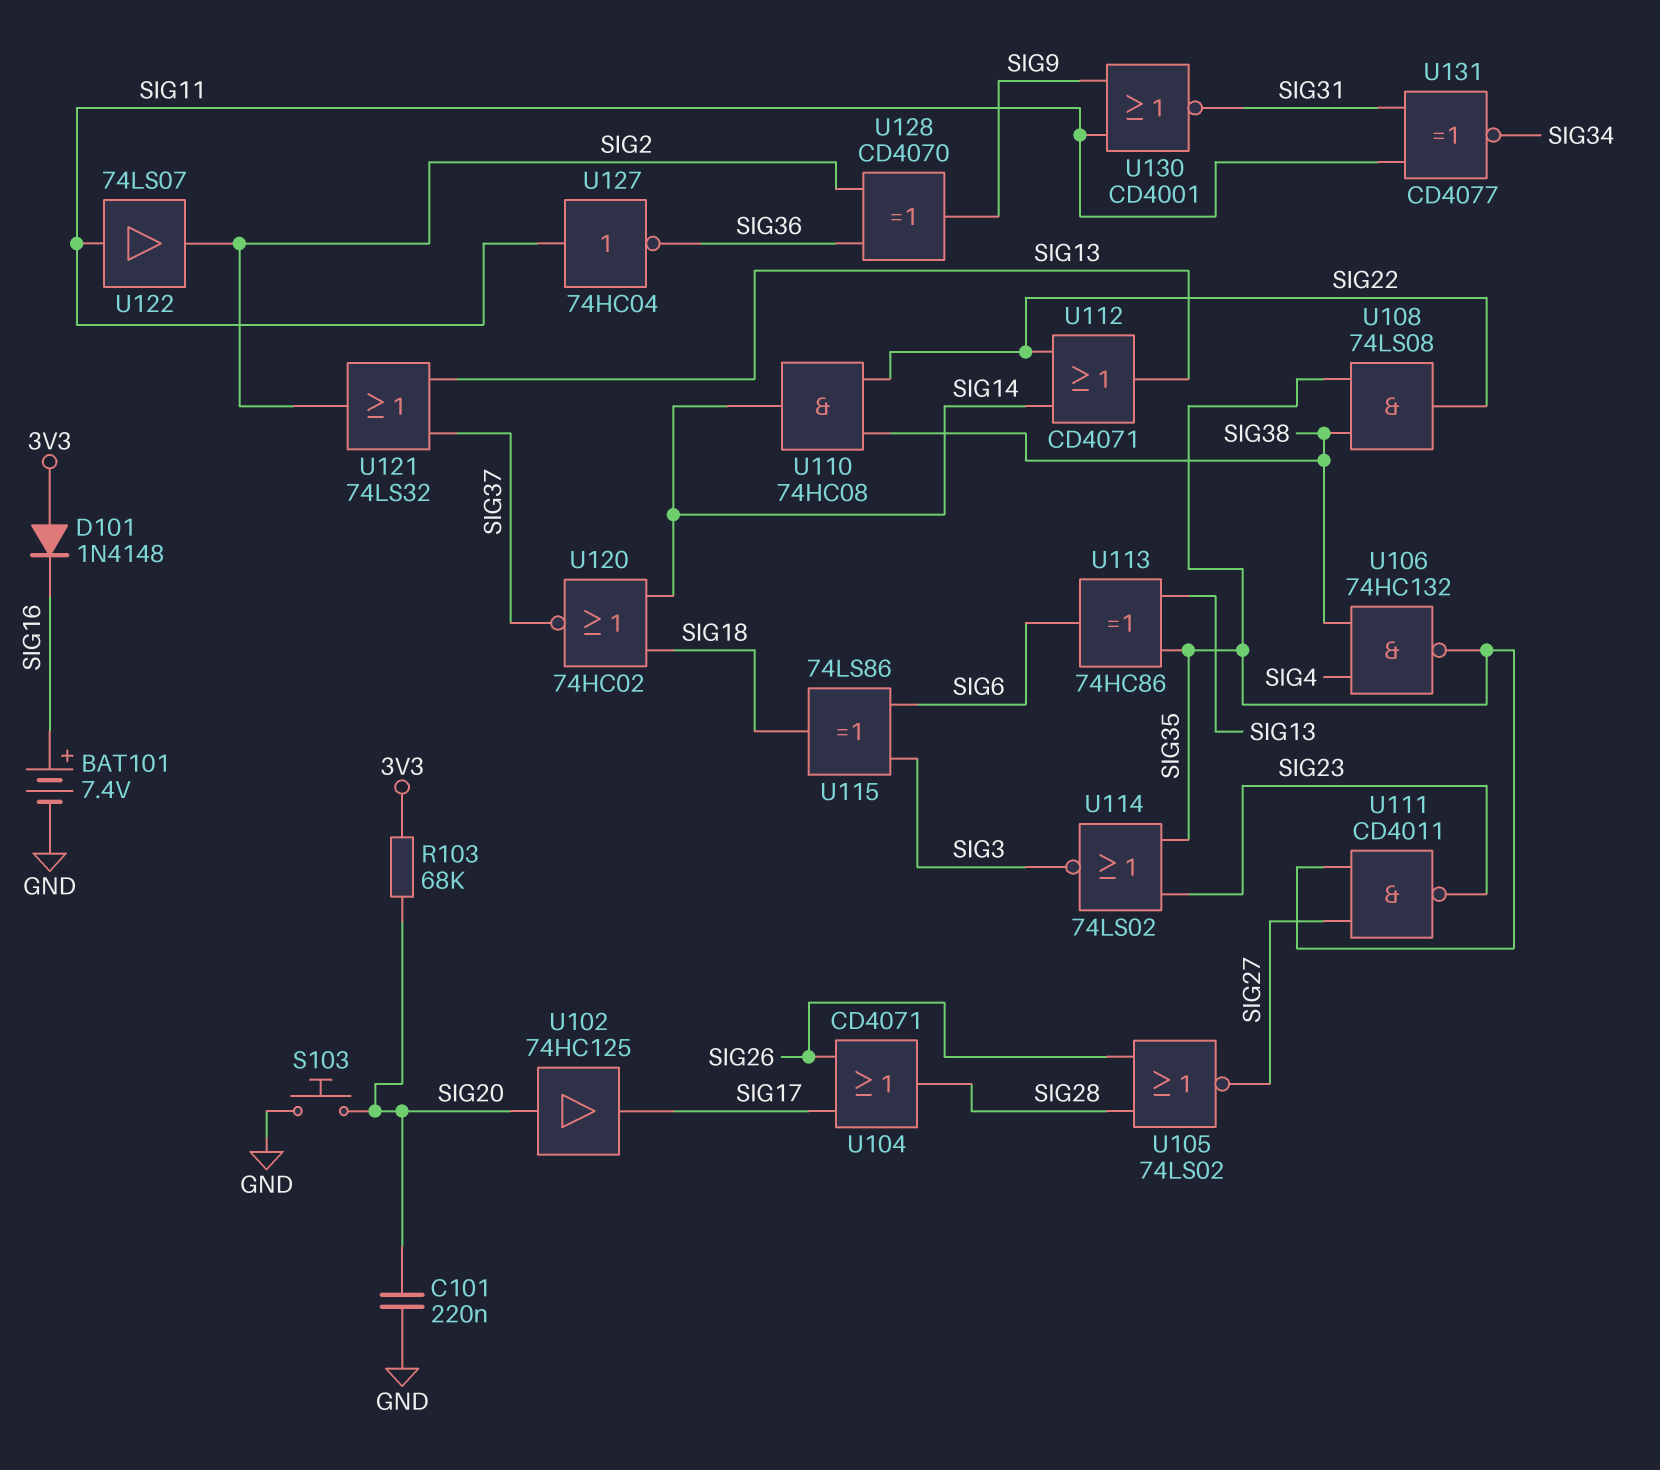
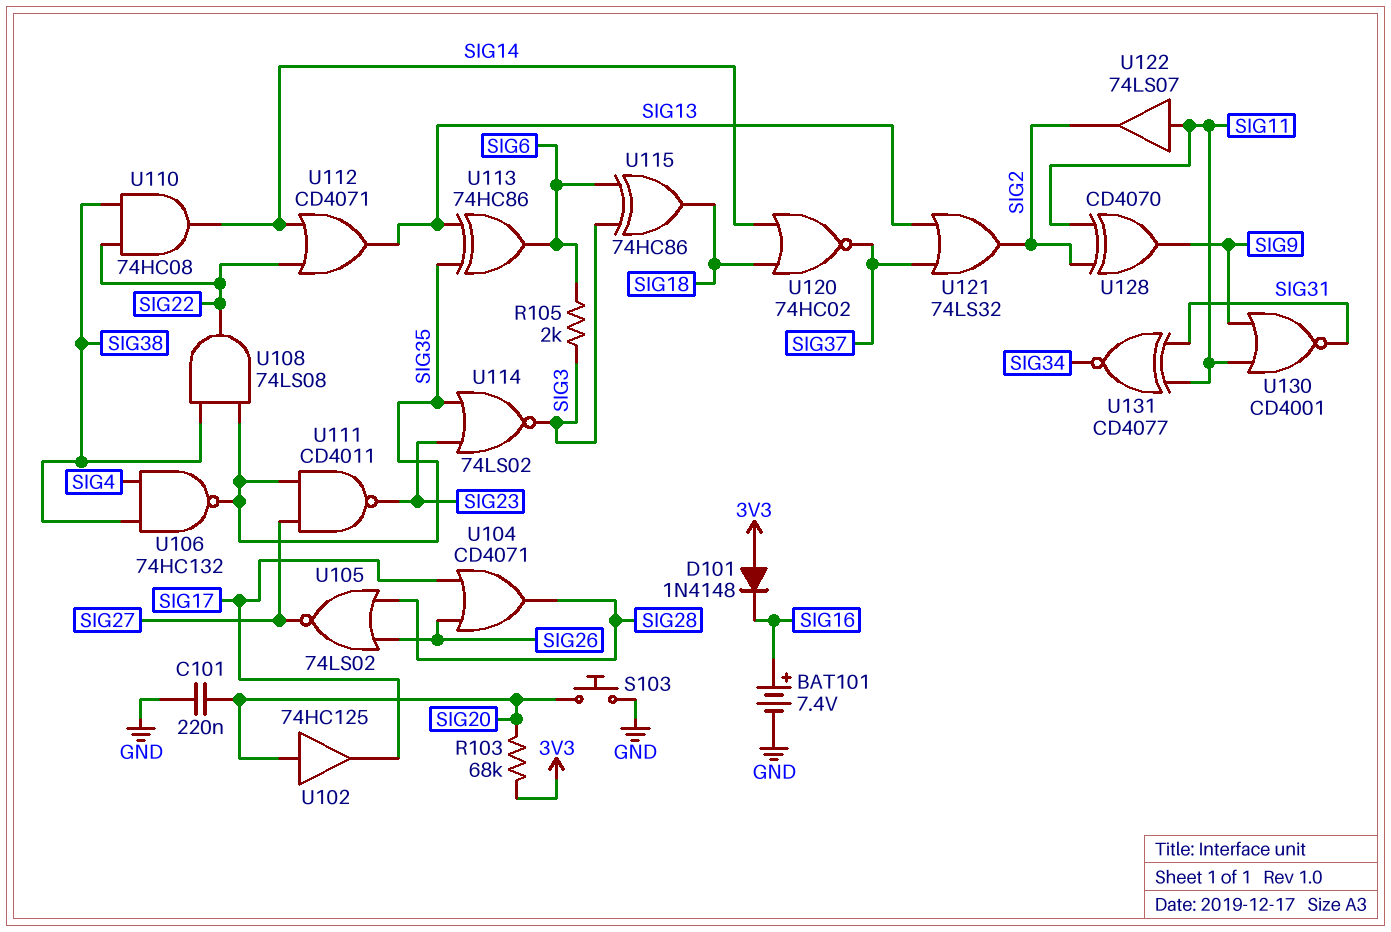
R105: none -> 2k (SIG3, SIG6)
U115: XOR 74LS86 (in SIG3, in SIG6, out SIG18) -> XOR 74HC86 (in SIG3, in SIG6, out SIG18)
U127: NOT 74HC04 (in SIG11, out SIG36) -> none
U128: XOR CD4070 (in SIG2, in SIG36, out SIG9) -> XOR CD4070 (in SIG2, in SIG11, out SIG9)

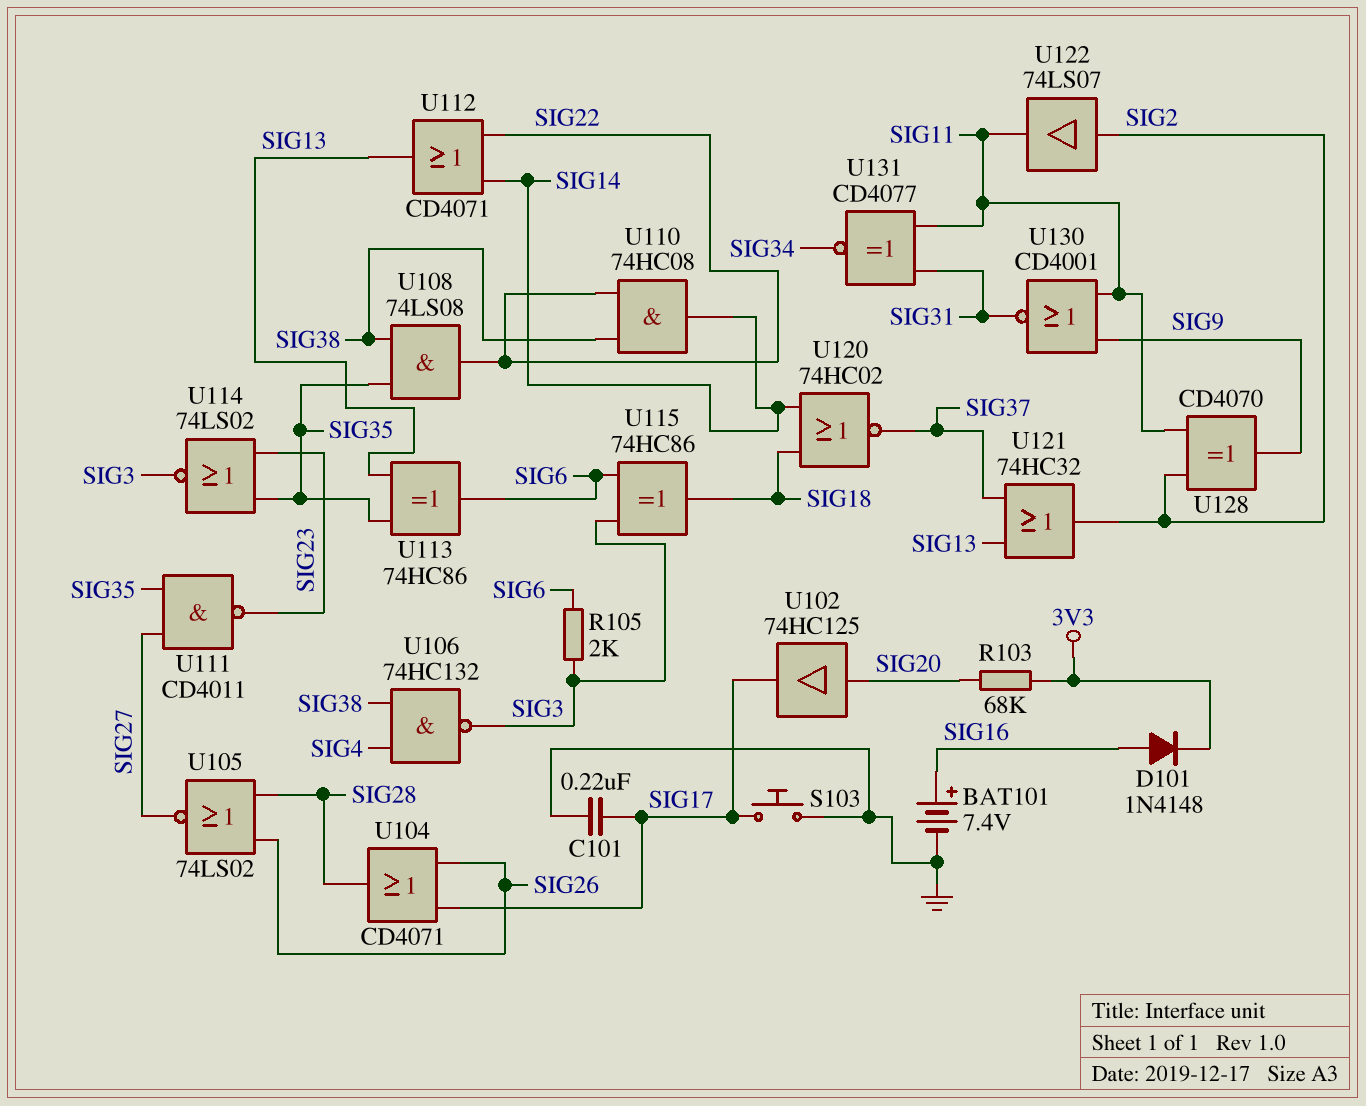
C101: 220nF (GND, SIG20) -> 220nF (GND, SIG17)
D101: diode 1N4148 (A 3V3, K SIG16) -> diode 1N4148 (A SIG16, K 3V3)
S103: button (GND, SIG20) -> button (GND, SIG17)
U106: NAND 74HC132 (in SIG4, in SIG38, out SIG35) -> NAND 74HC132 (in SIG4, in SIG38, out SIG3)
U121: OR 74LS32 (in SIG13, in SIG37, out SIG2) -> OR 74HC32 (in SIG13, in SIG37, out SIG2)
U122: buffer 74LS07 (in SIG11, out SIG2) -> buffer 74LS07 (in SIG2, out SIG11)

